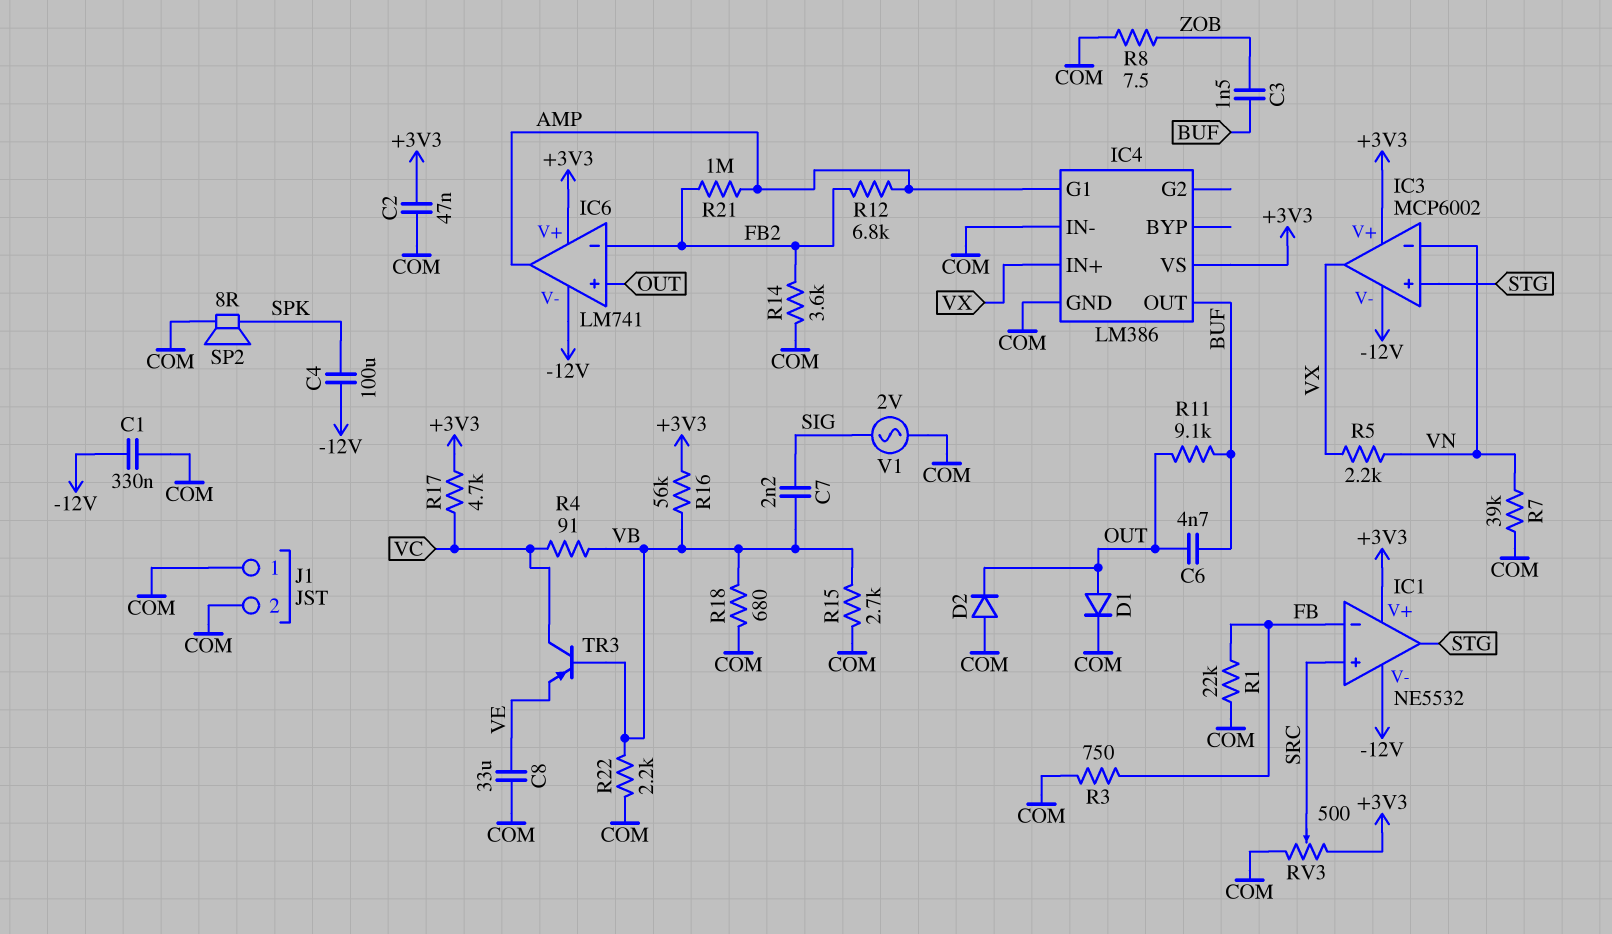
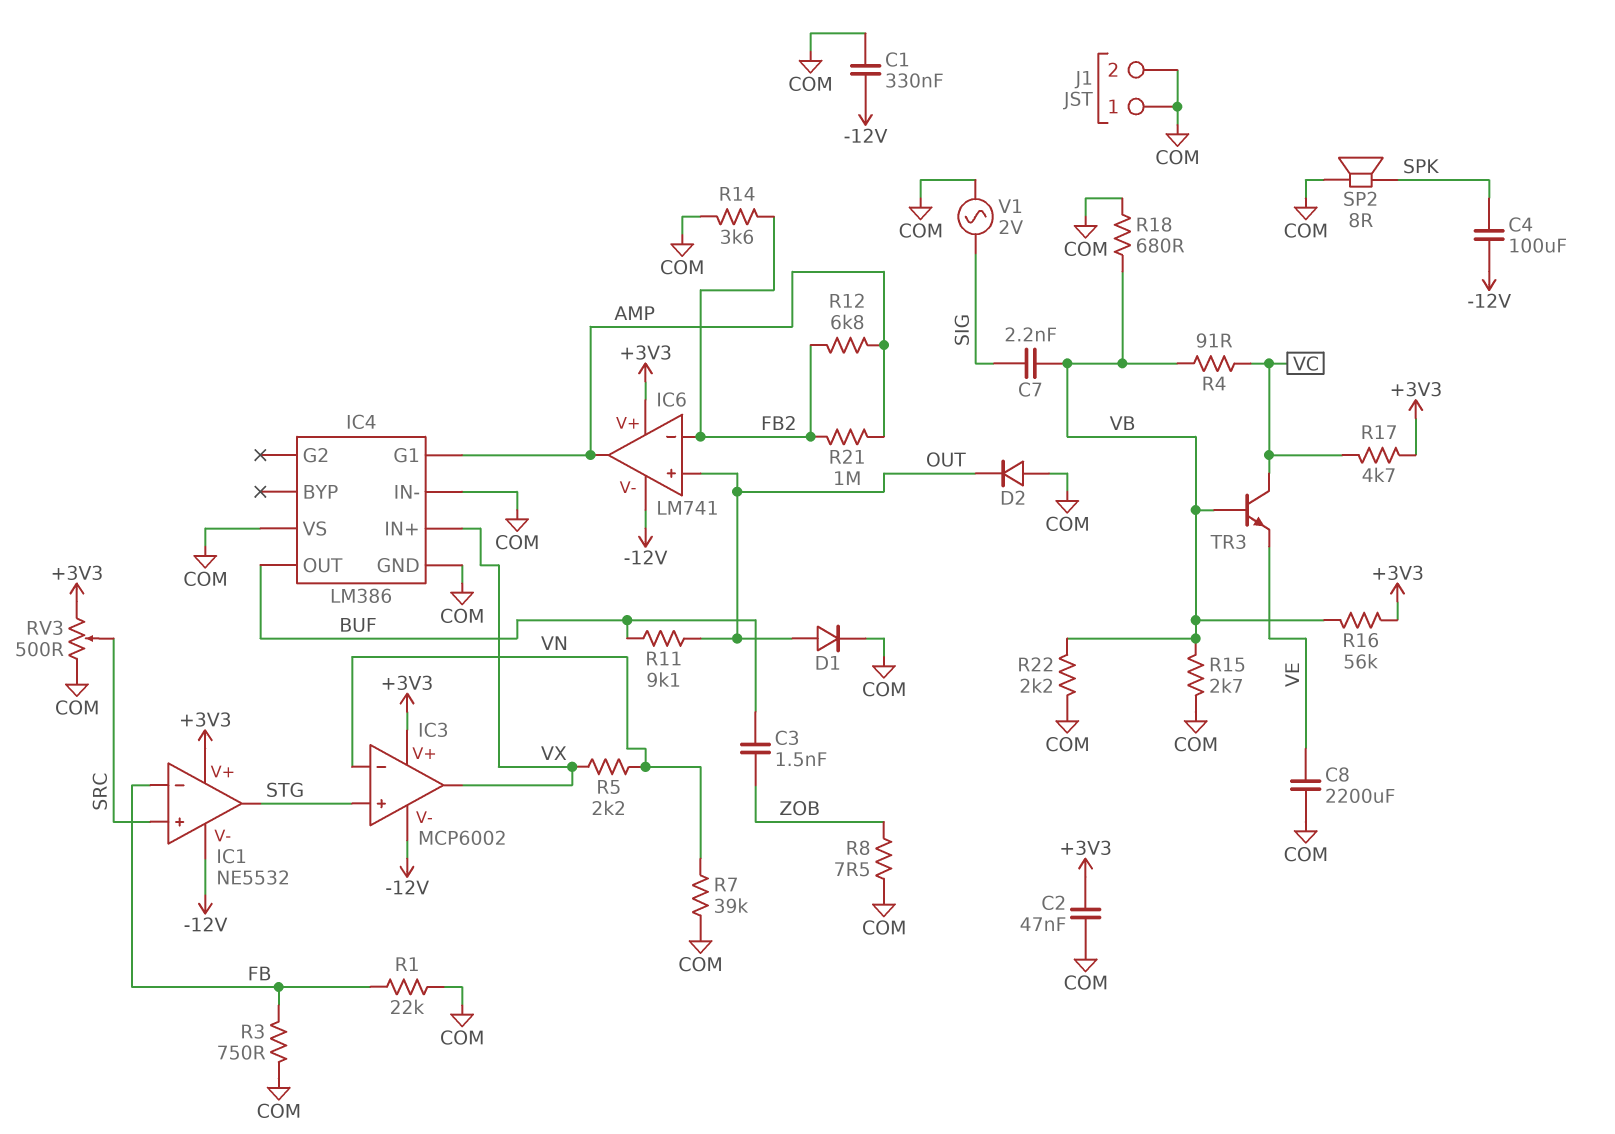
C6: 4.7nF (BUF, OUT) -> none
C8: 33uF (COM, VE) -> 2200uF (COM, VE)
IC4 pin VS: +3V3 -> COM
TR3: PNP (B VB, C VC, E VE) -> NPN (B VB, C VC, E VE)

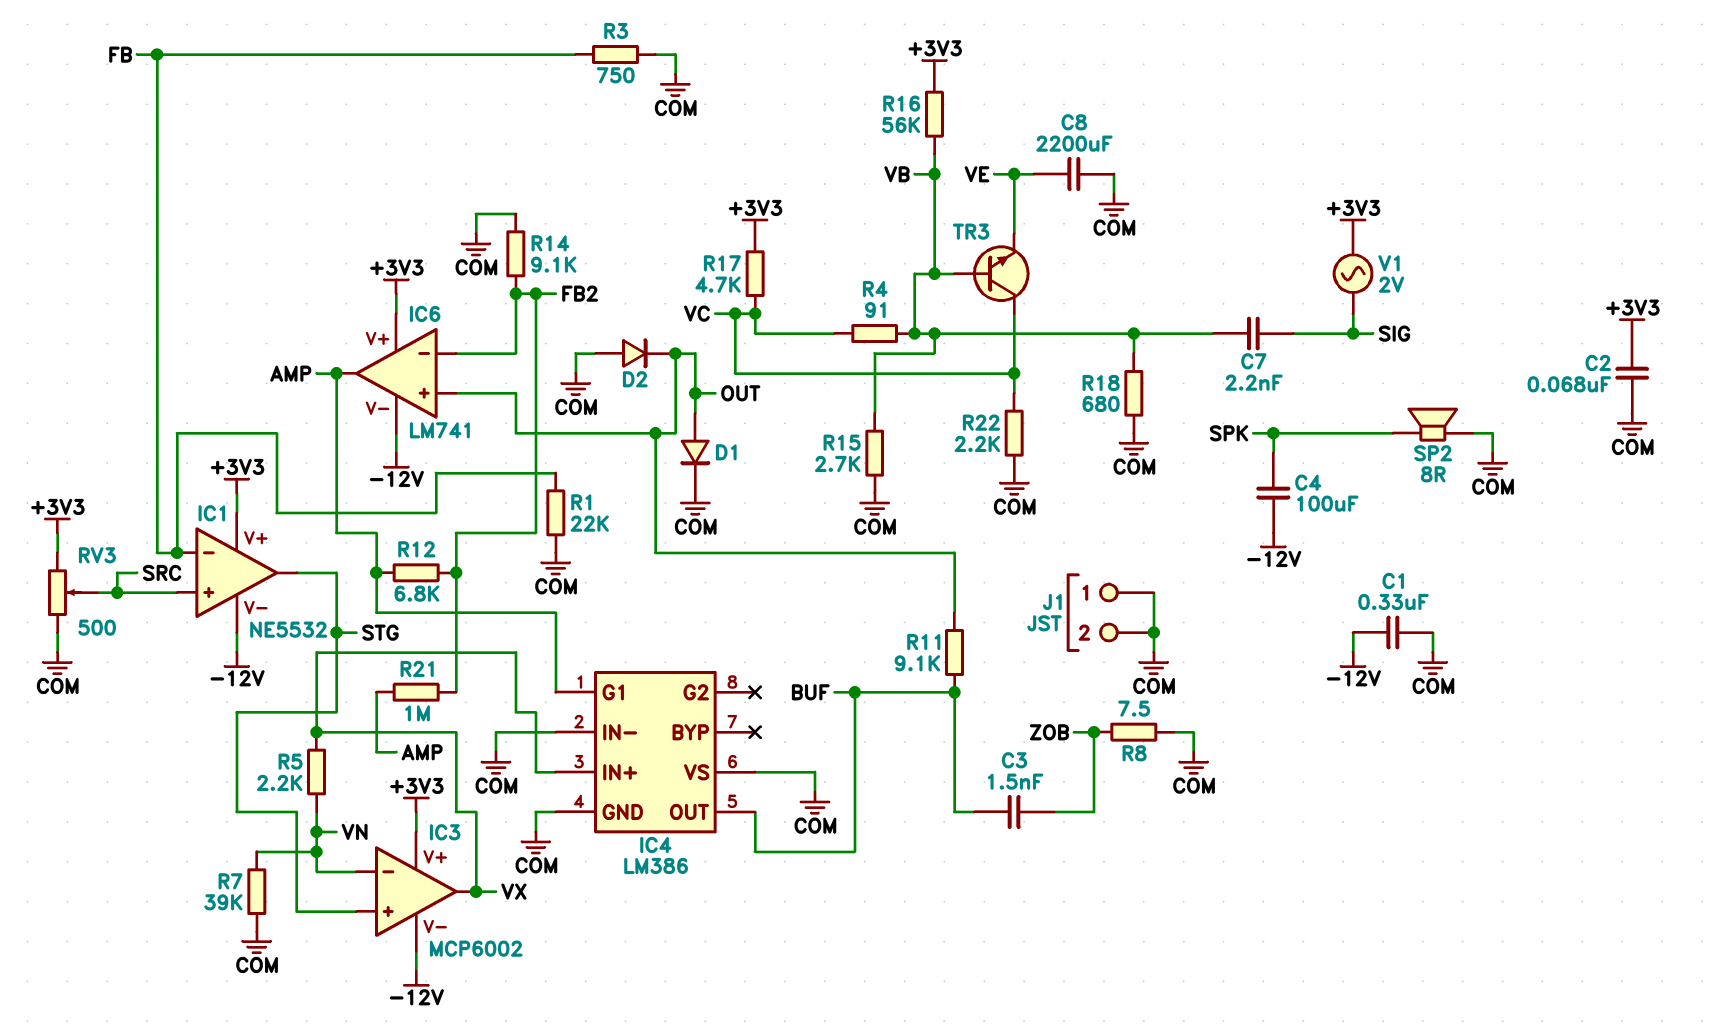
C2: 47nF (+3V3, COM) -> 68nF (+3V3, COM)
R14: 3.6k (COM, FB2) -> 9.1k (COM, FB2)
R22: 2.2k (COM, VB) -> 2.2k (COM, VC)
V1: AC 2V (COM, SIG) -> AC 2V (+3V3, SIG)

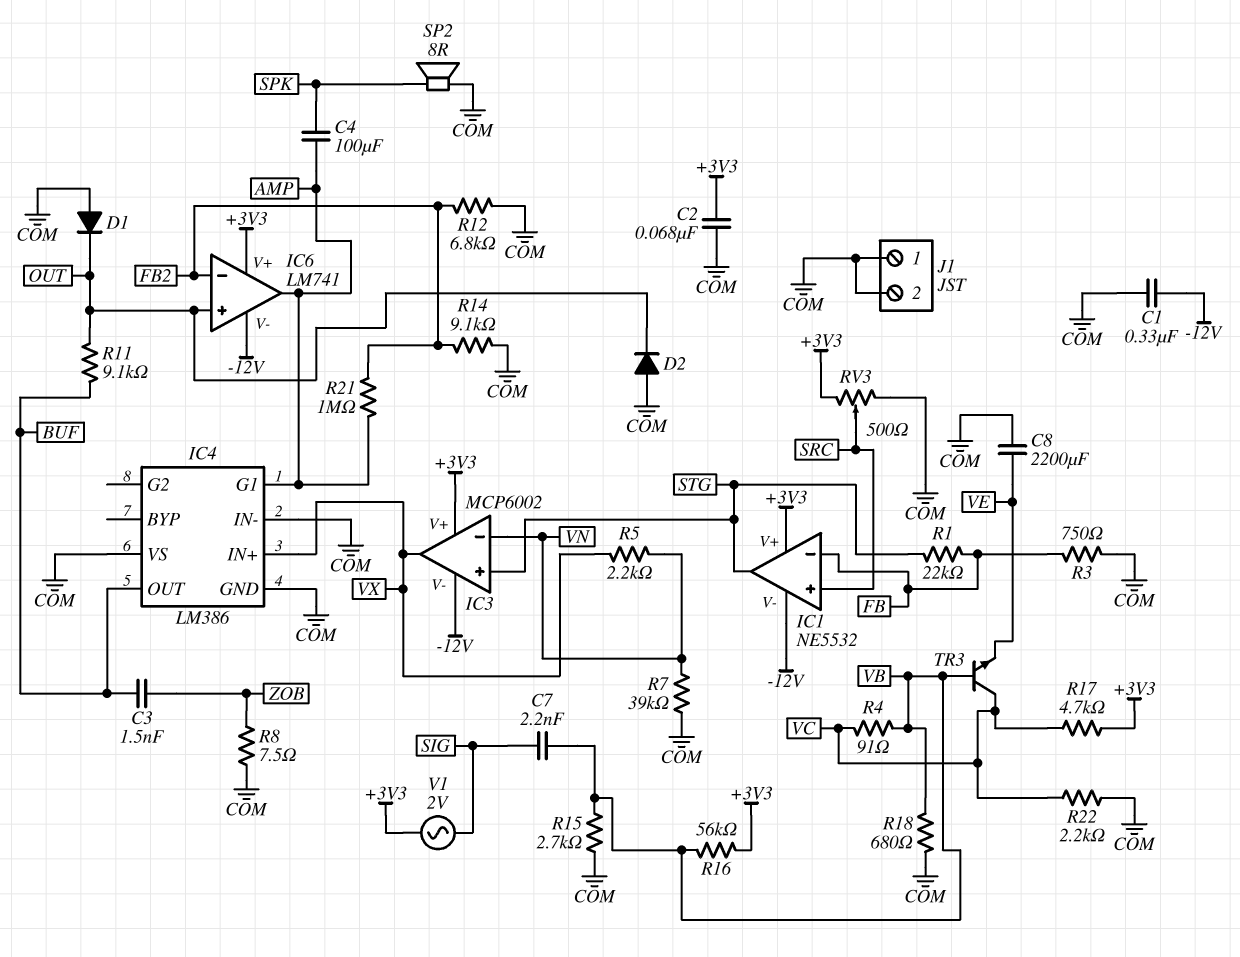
C4: 100uF (-12V, SPK) -> 100uF (AMP, SPK)
D1: diode (A OUT, K COM) -> diode (A COM, K OUT)
R1: 22k (COM, FB) -> 22k (FB, STG)
R12: 6.8k (AMP, FB2) -> 6.8k (COM, FB2)

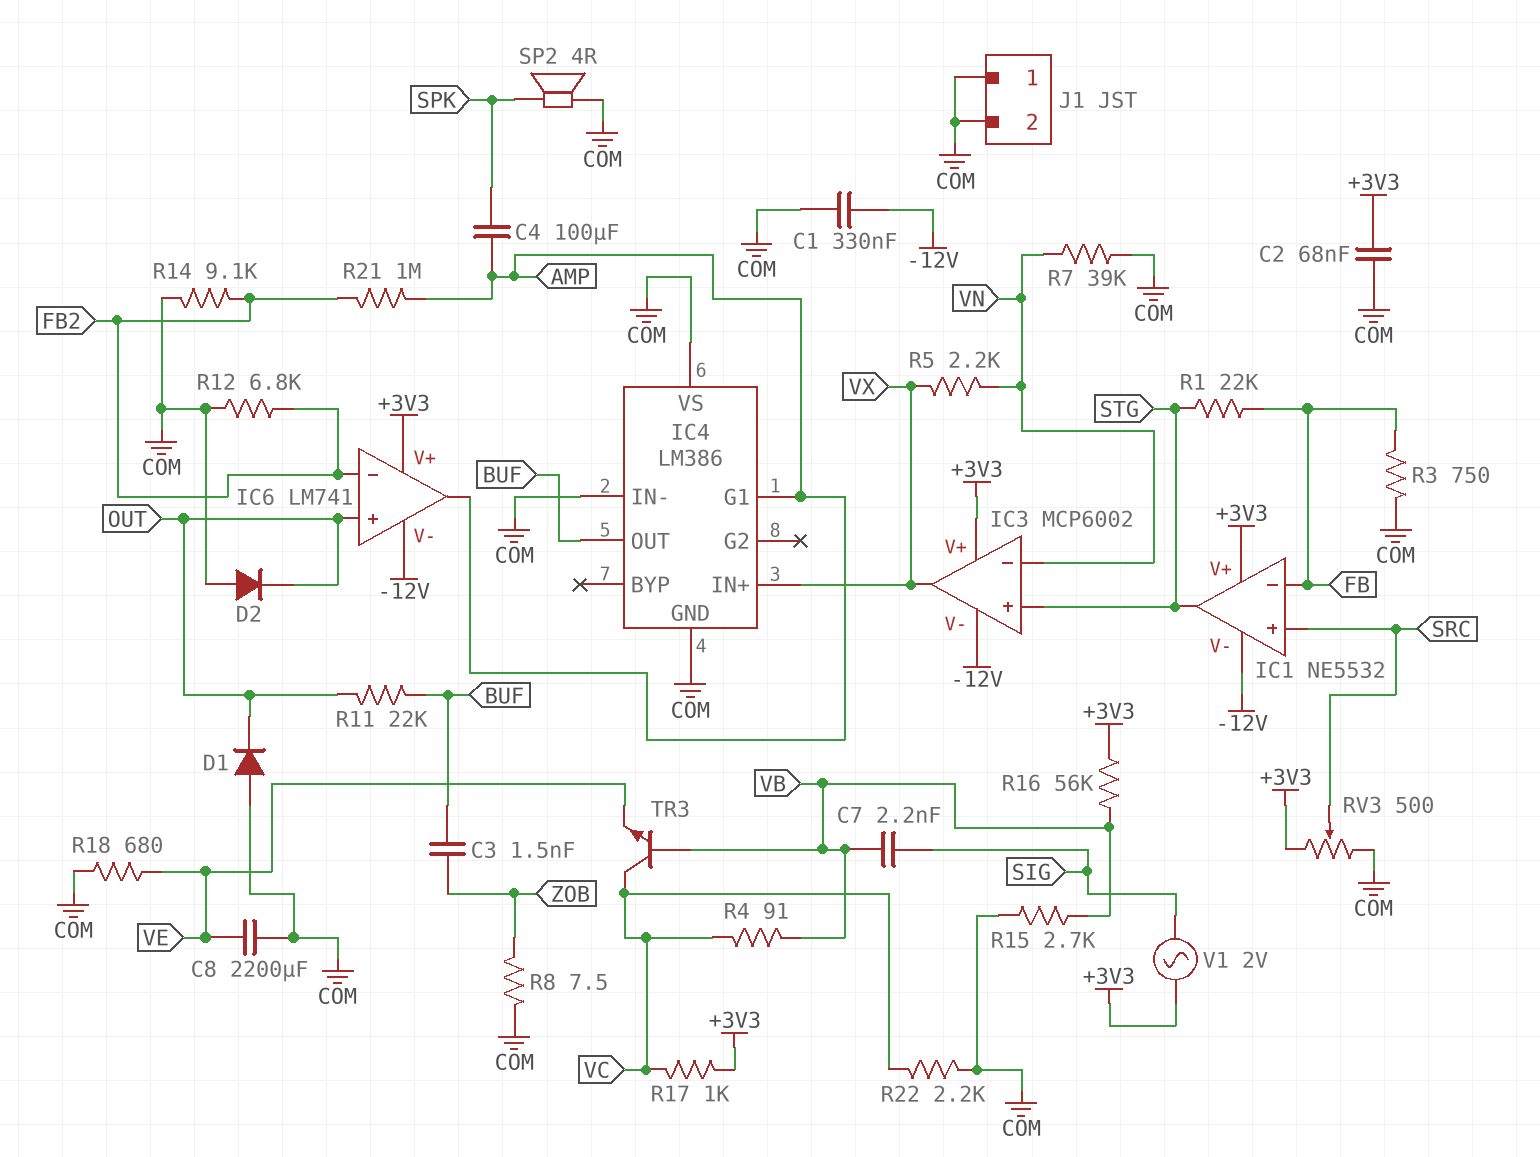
R11: 9.1k (BUF, OUT) -> 22k (BUF, OUT)
R17: 4.7k (+3V3, VC) -> 1k (+3V3, VC)
R18: 680 (COM, VB) -> 680 (COM, VE)
SP2: speaker 8R (COM, SPK) -> speaker 4R (COM, SPK)

